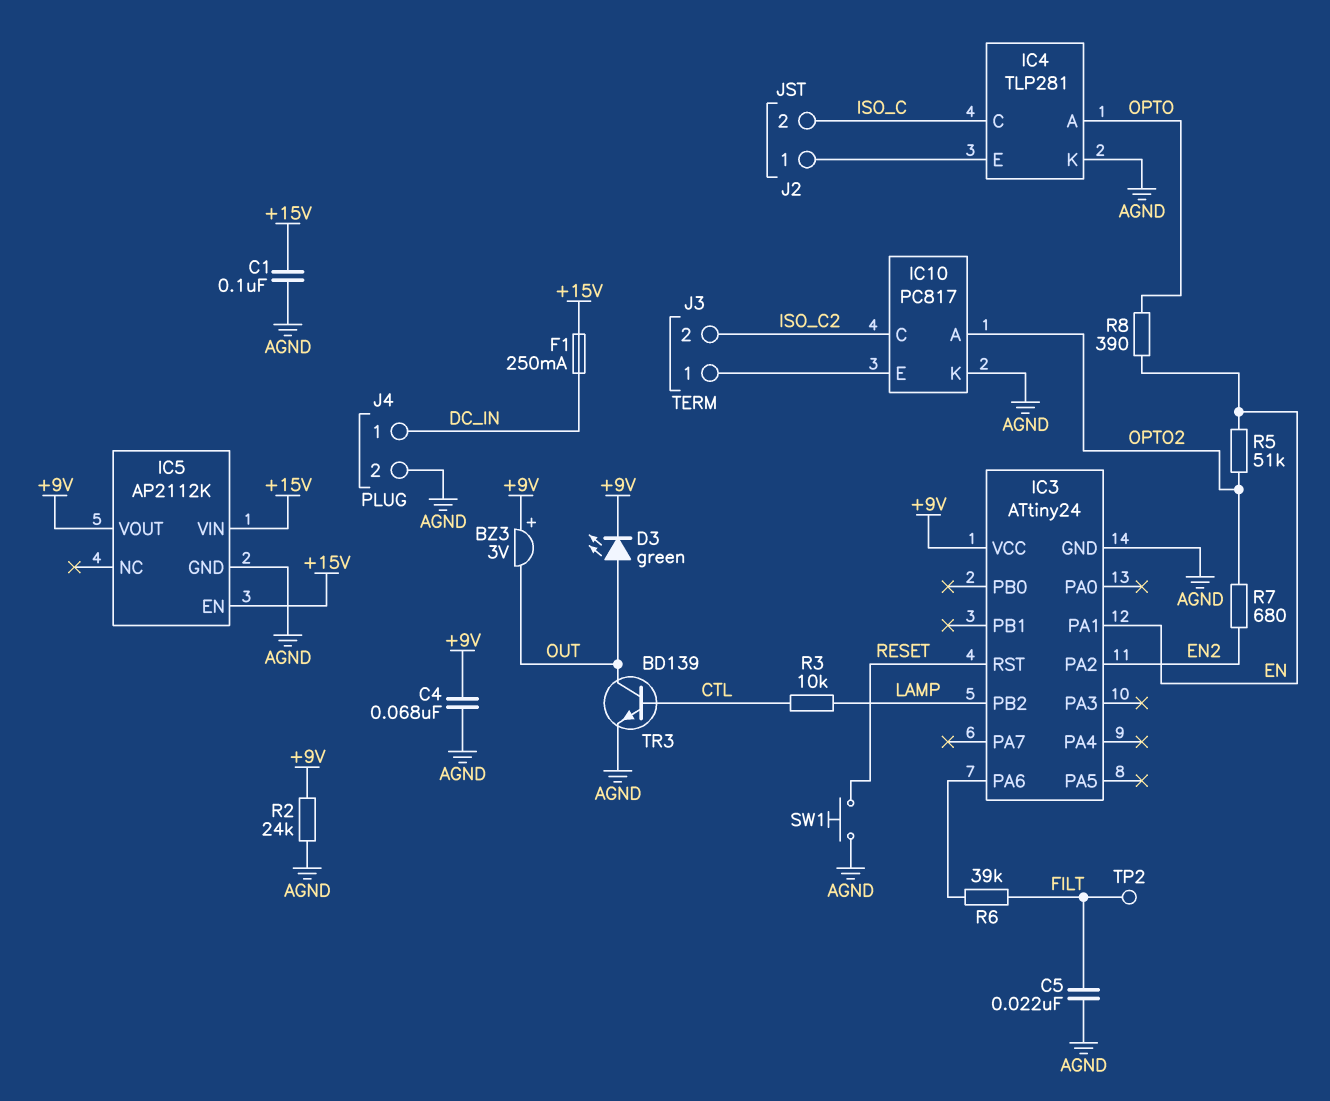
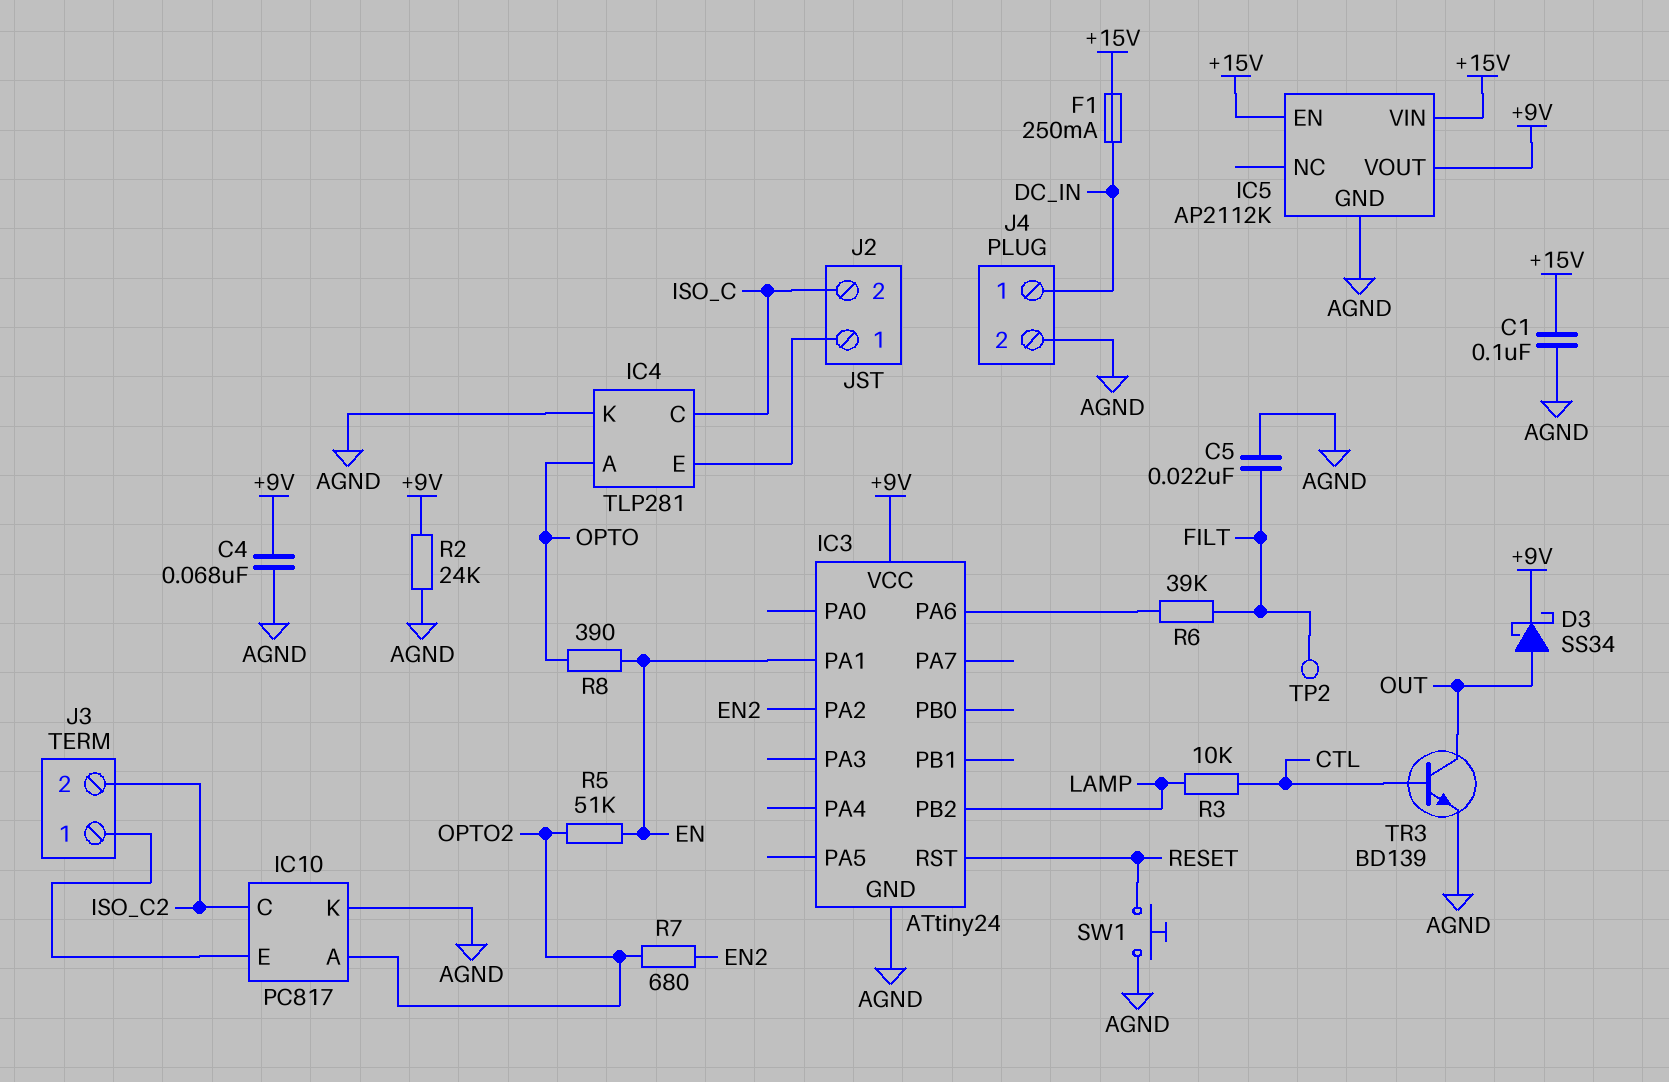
BZ3: buzzer 3V (plus +9V, minus OUT) -> none
D3: LED green (A OUT, K +9V) -> schottky SS34 (A OUT, K +9V)

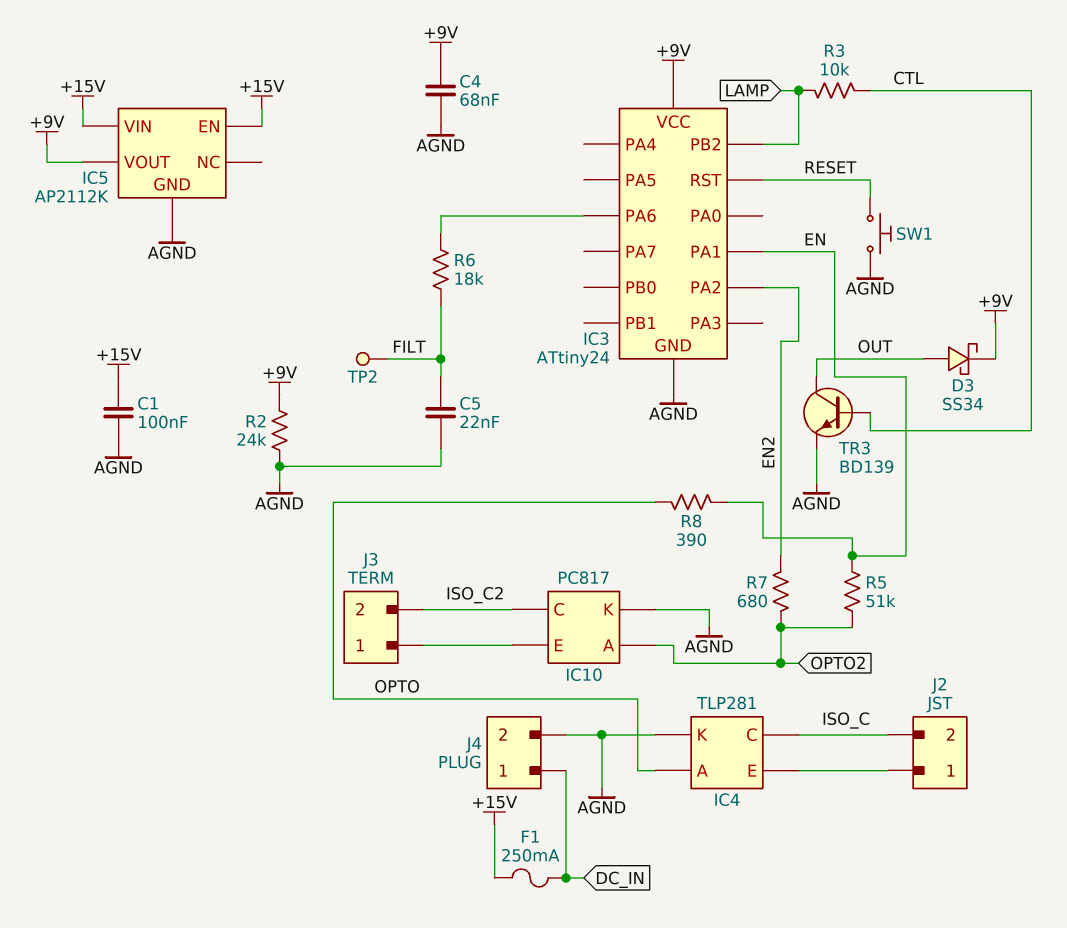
R6: 39k (FILT, IC3/PA6) -> 18k (FILT, IC3/PA6)

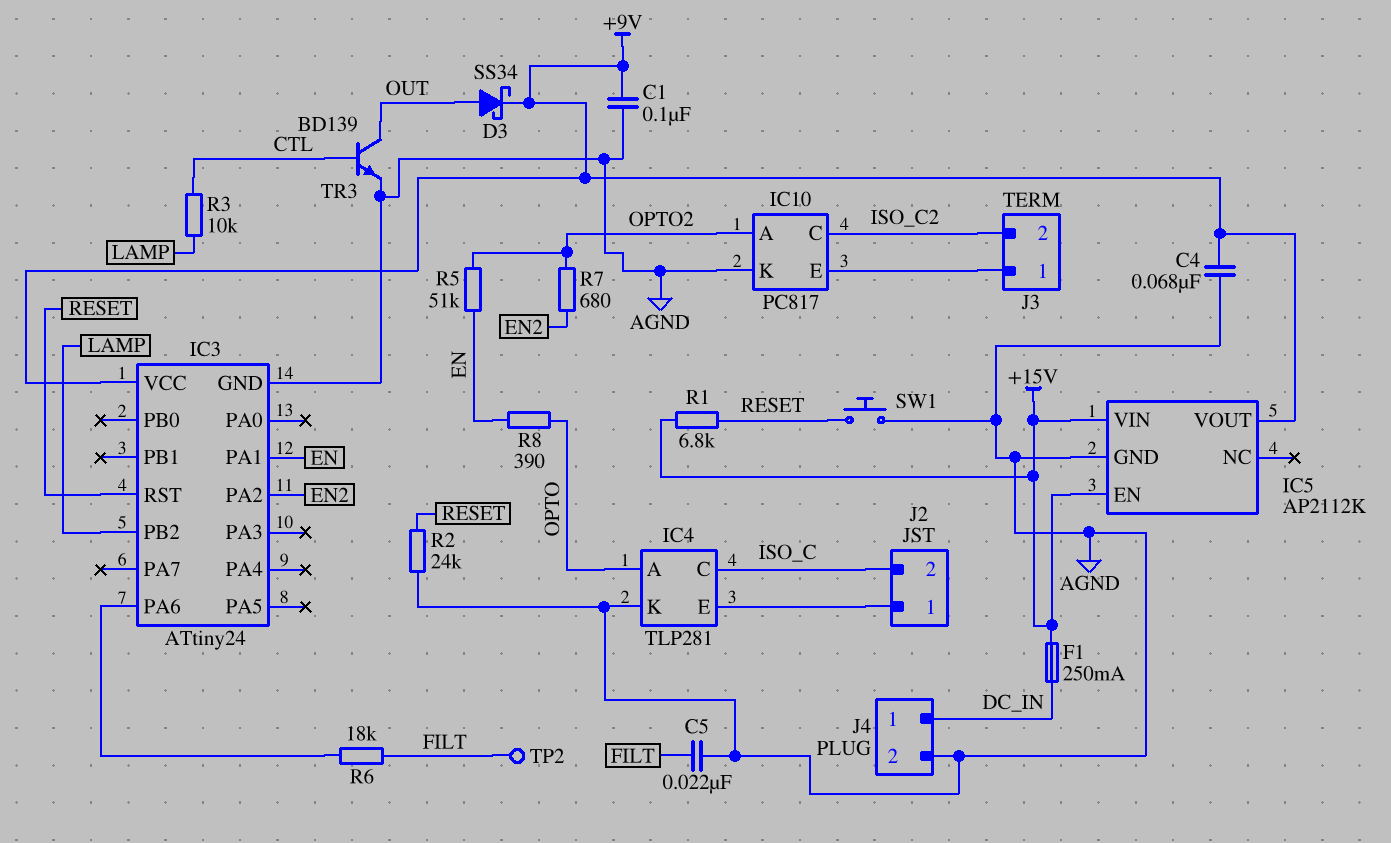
C1: 100nF (+15V, AGND) -> 100nF (+9V, AGND)
R1: none -> 6.8k (+15V, RESET)
R2: 24k (+9V, AGND) -> 24k (AGND, RESET)

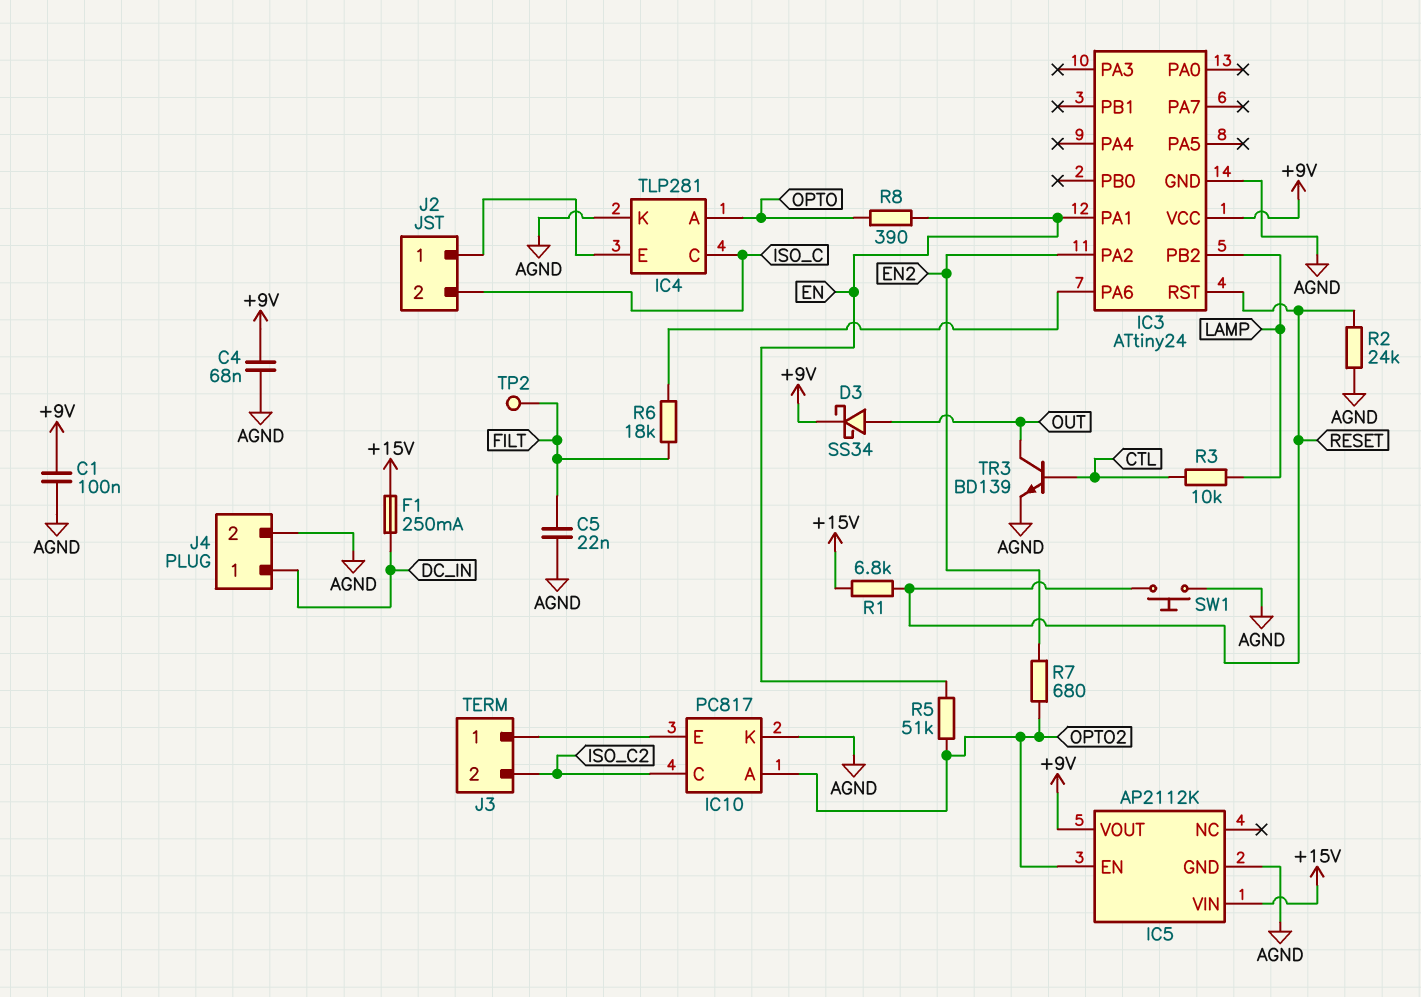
IC5 pin EN: +15V -> OPTO2

